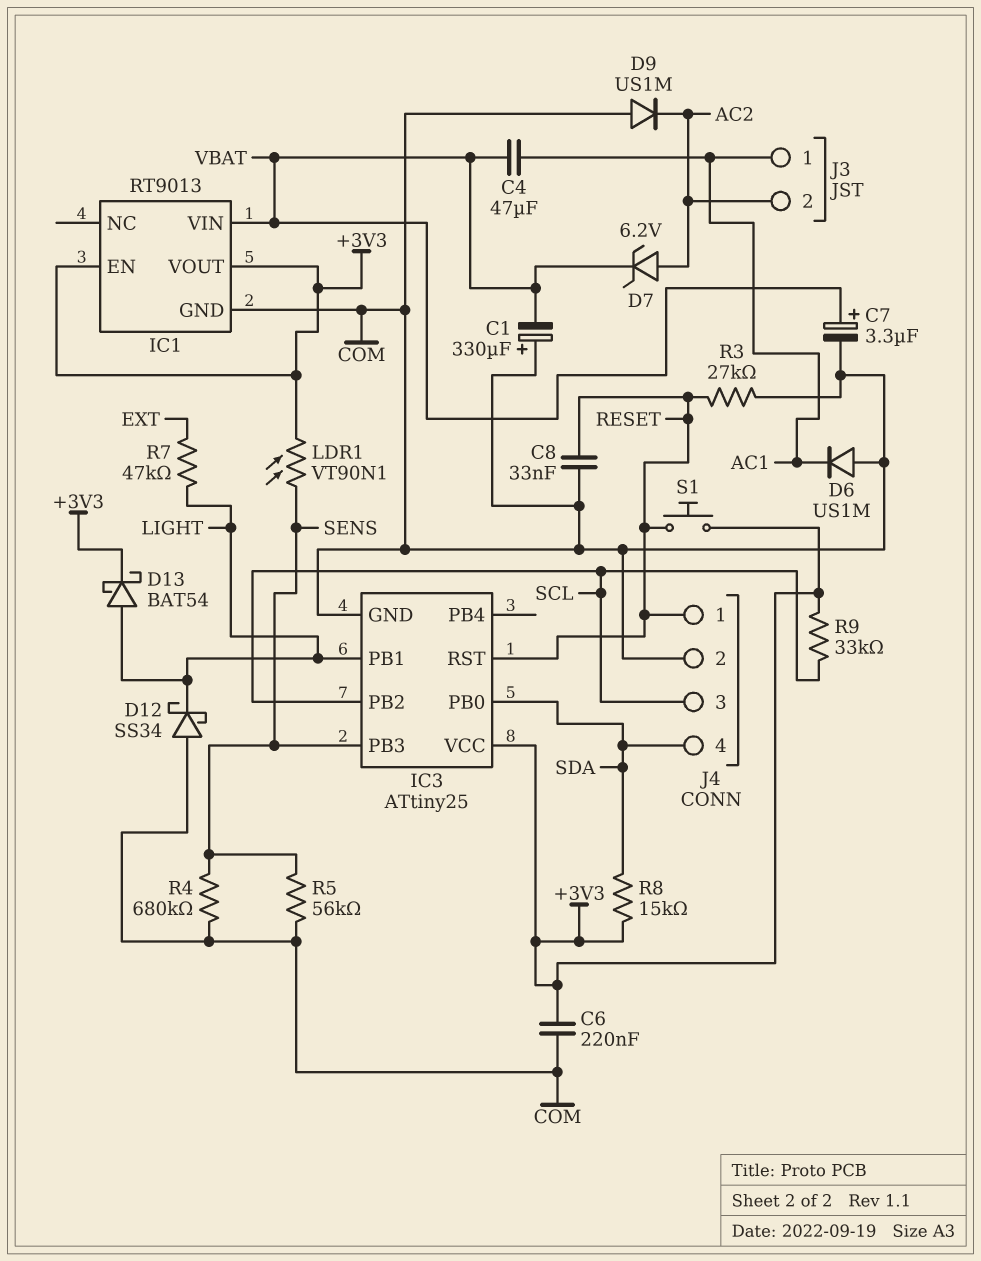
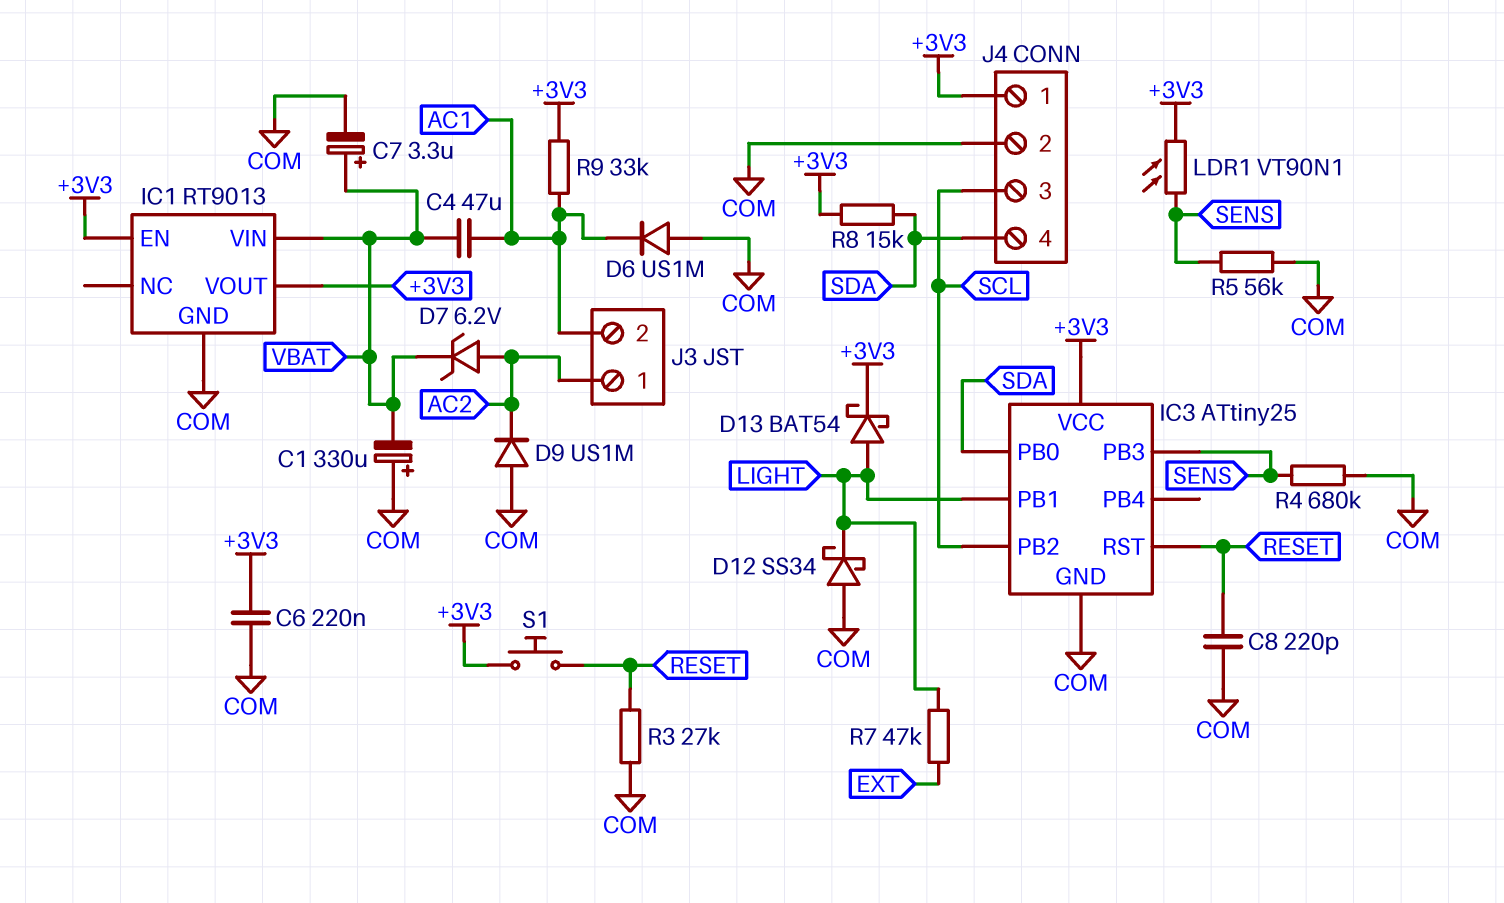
C8: 33nF (COM, RESET) -> 220pF (COM, RESET)
J3 pin 1: AC1 -> AC2
J3 pin 2: AC2 -> AC1
J4 pin 1: RESET -> +3V3
R9: 33k (+3V3, SCL) -> 33k (+3V3, AC1)

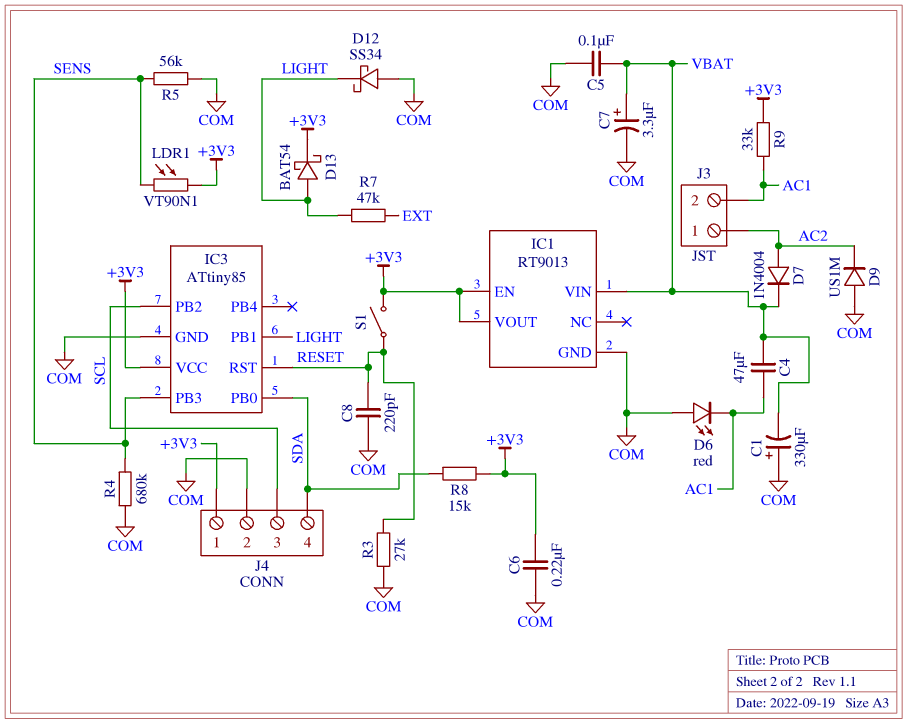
C5: none -> 100nF (COM, VBAT)
D6: diode US1M (A COM, K AC1) -> LED red (A COM, K AC1)
D7: zener 6.2V (A AC2, K VBAT) -> diode 1N4004 (A AC2, K VBAT)
IC3: ATtiny25 -> ATtiny85
S1: button (+3V3, RESET) -> switch (+3V3, RESET)

